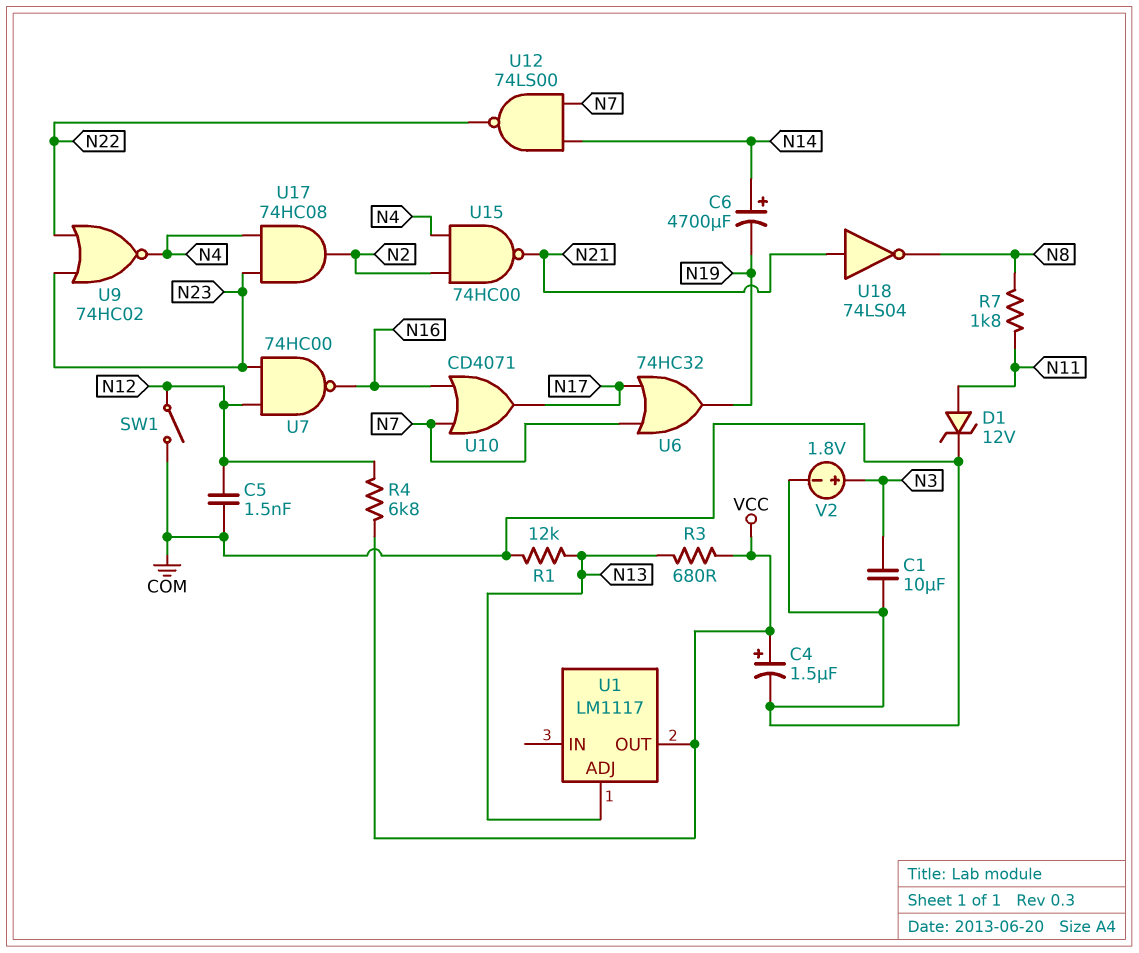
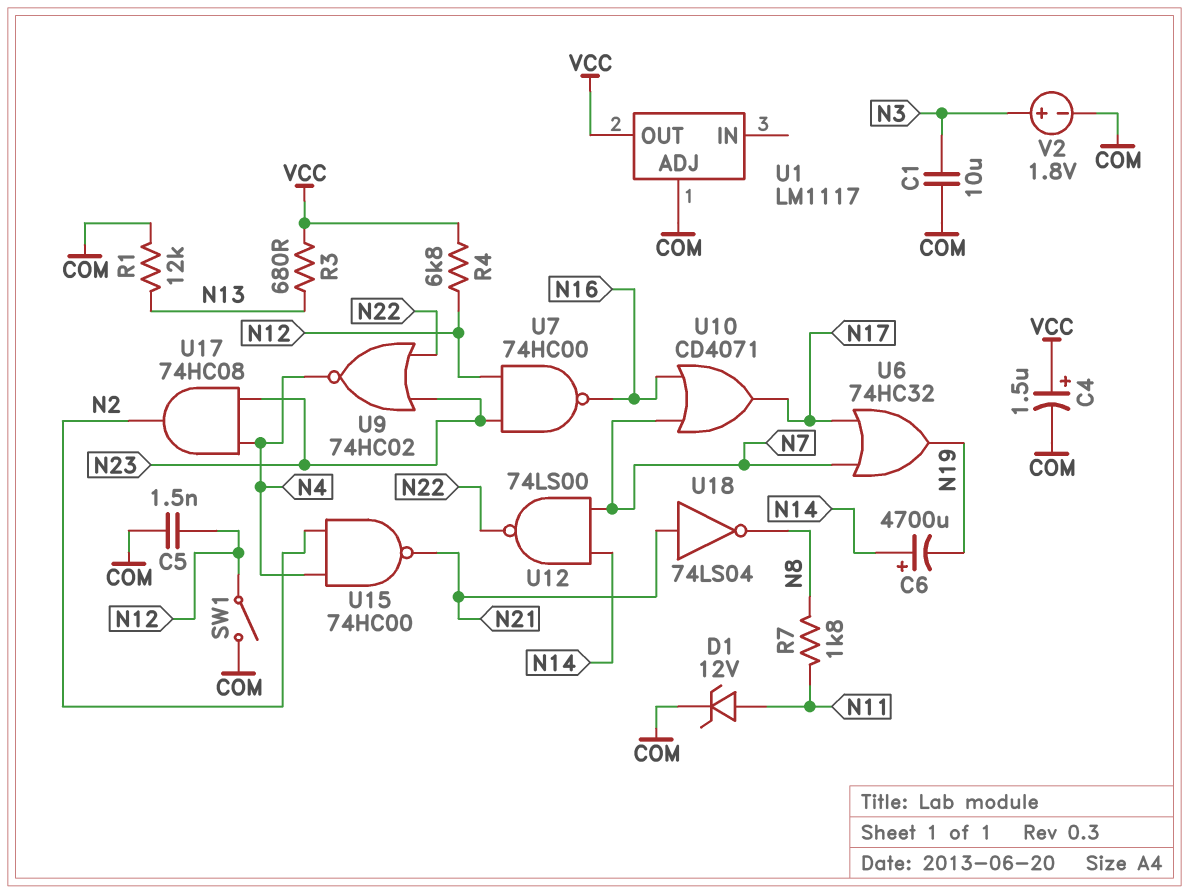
U1 pin ADJ: N13 -> COM

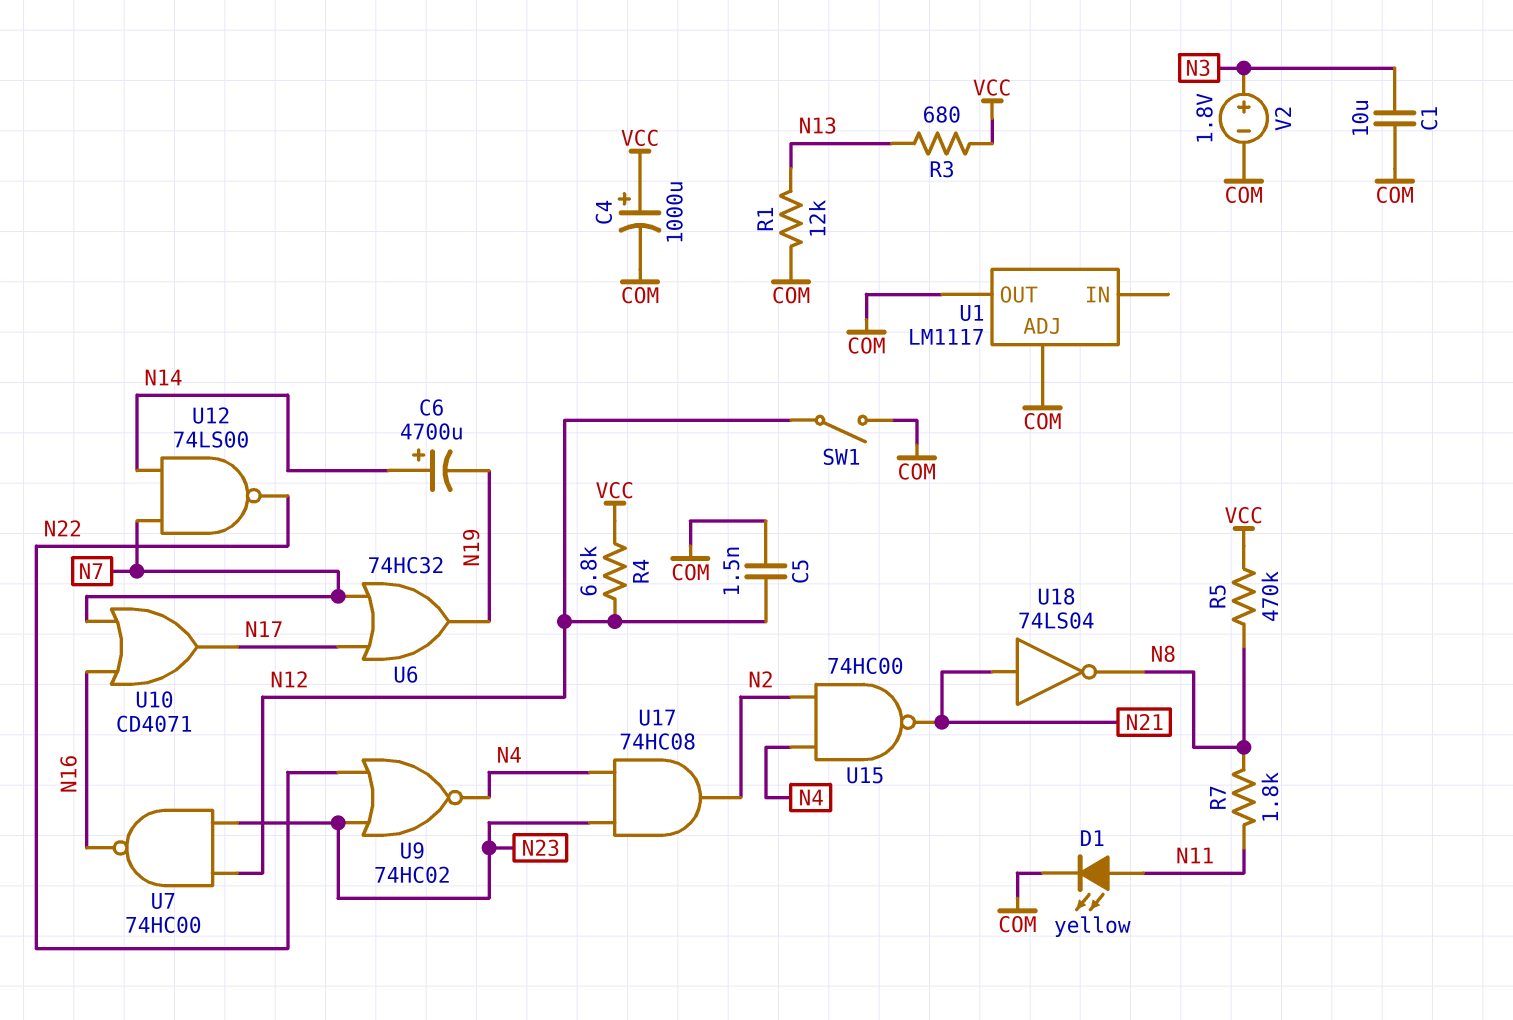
C4: 1.5uF (plus VCC, minus COM) -> 1000uF (plus VCC, minus COM)
D1: zener 12V (A N11, K COM) -> LED yellow (A N11, K COM)
R5: none -> 470k (N8, VCC)
U1 pin OUT: VCC -> COM

